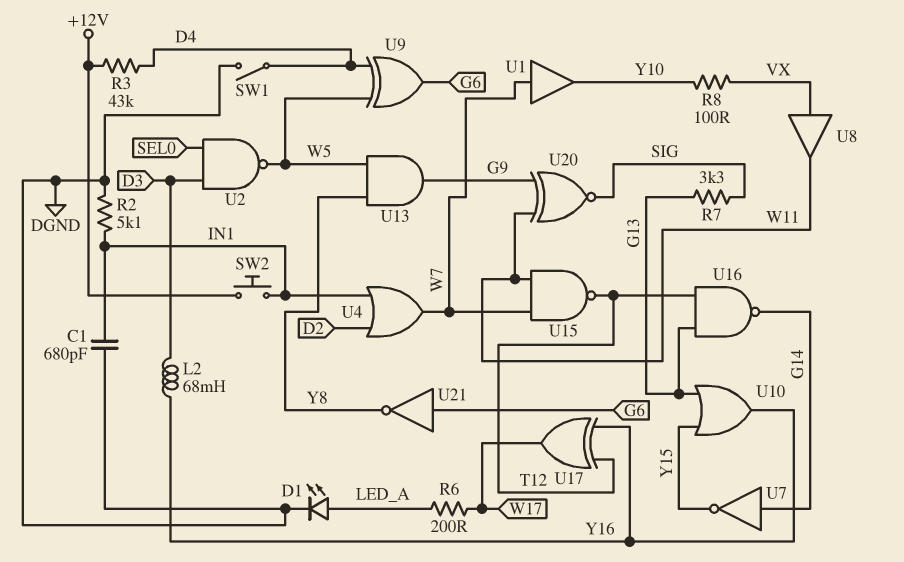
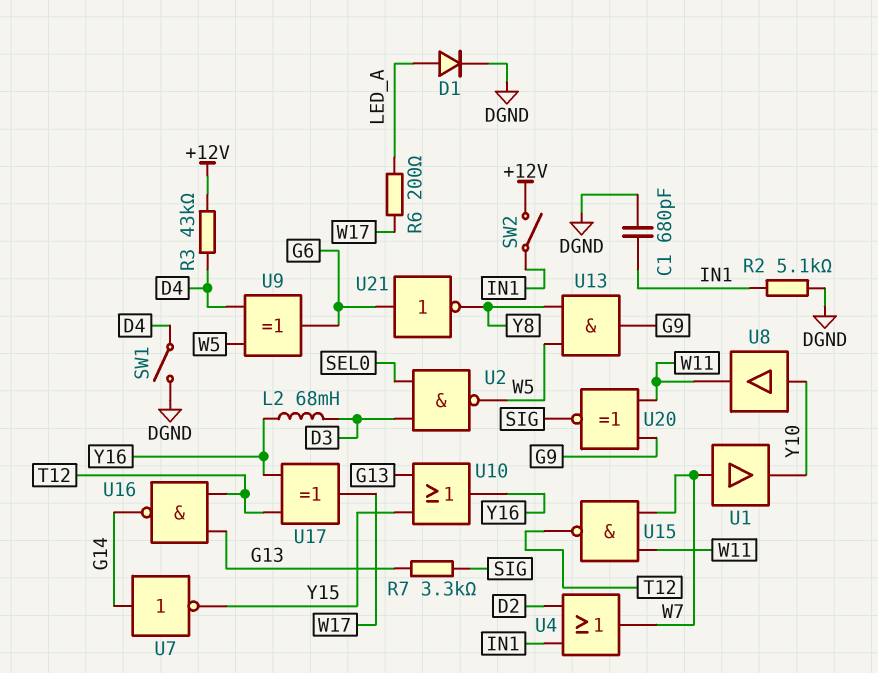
D1: LED (A LED_A, K DGND) -> diode (A LED_A, K DGND)
R8: 100 (VX, Y10) -> none
SW2: button (+12V, IN1) -> switch (+12V, IN1)
U8: buffer (in VX, out W11) -> buffer (in Y10, out W11)

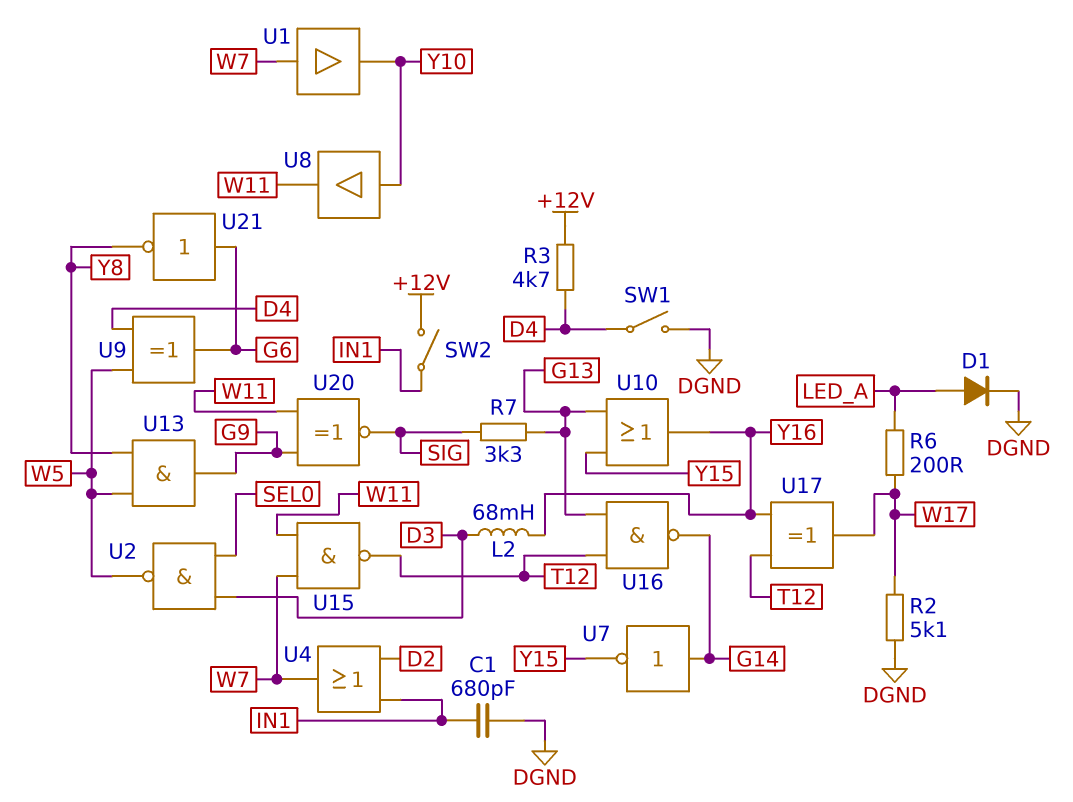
R2: 5.1k (DGND, IN1) -> 5.1k (DGND, W17)
R3: 43k (+12V, D4) -> 4.7k (+12V, D4)

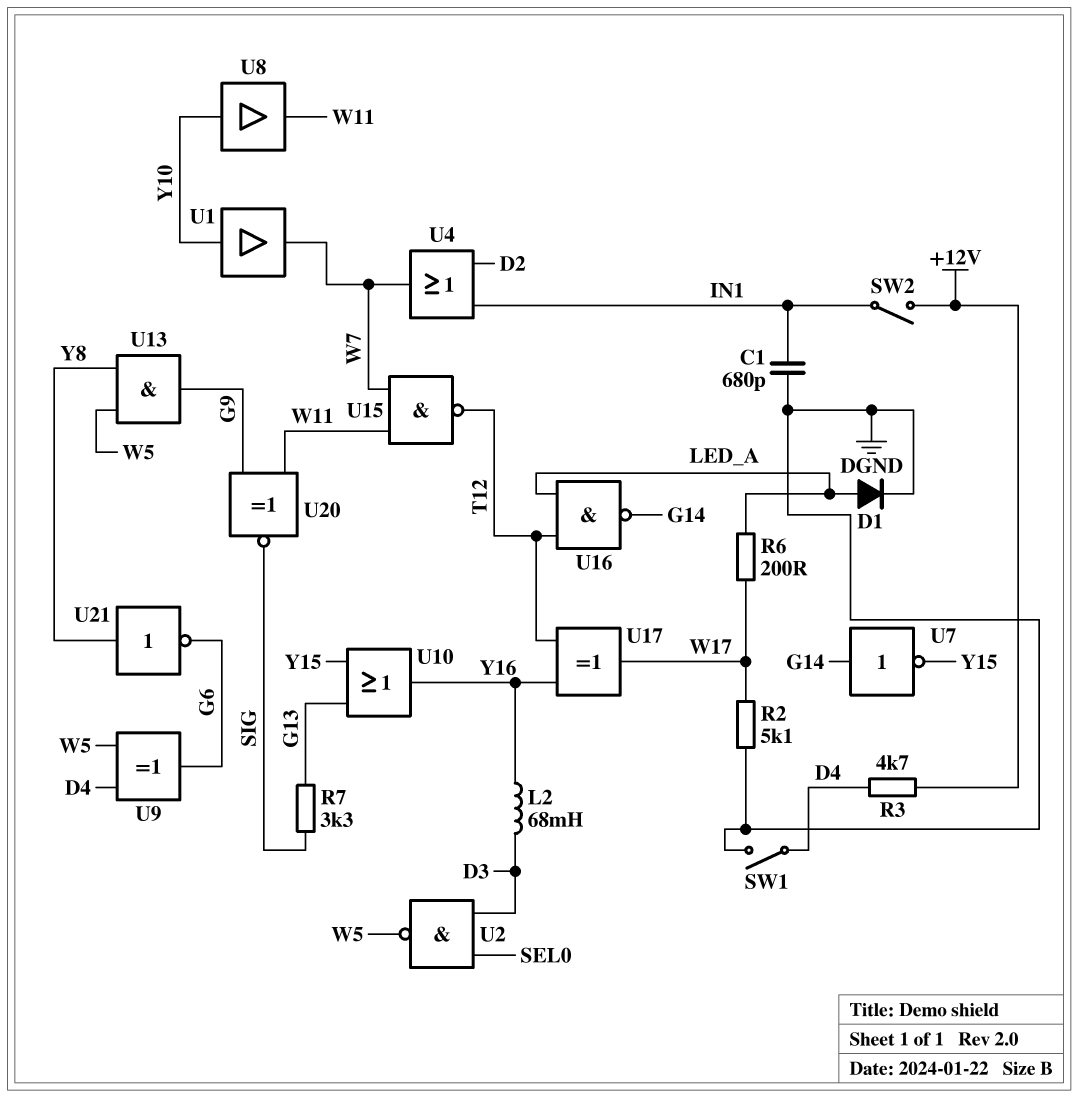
U1: buffer (in W7, out Y10) -> buffer (in Y10, out W7)
U16: NAND (in G13, in T12, out G14) -> NAND (in LED_A, in T12, out G14)
U21: NOT (in G6, out Y8) -> NOT (in Y8, out G6)

